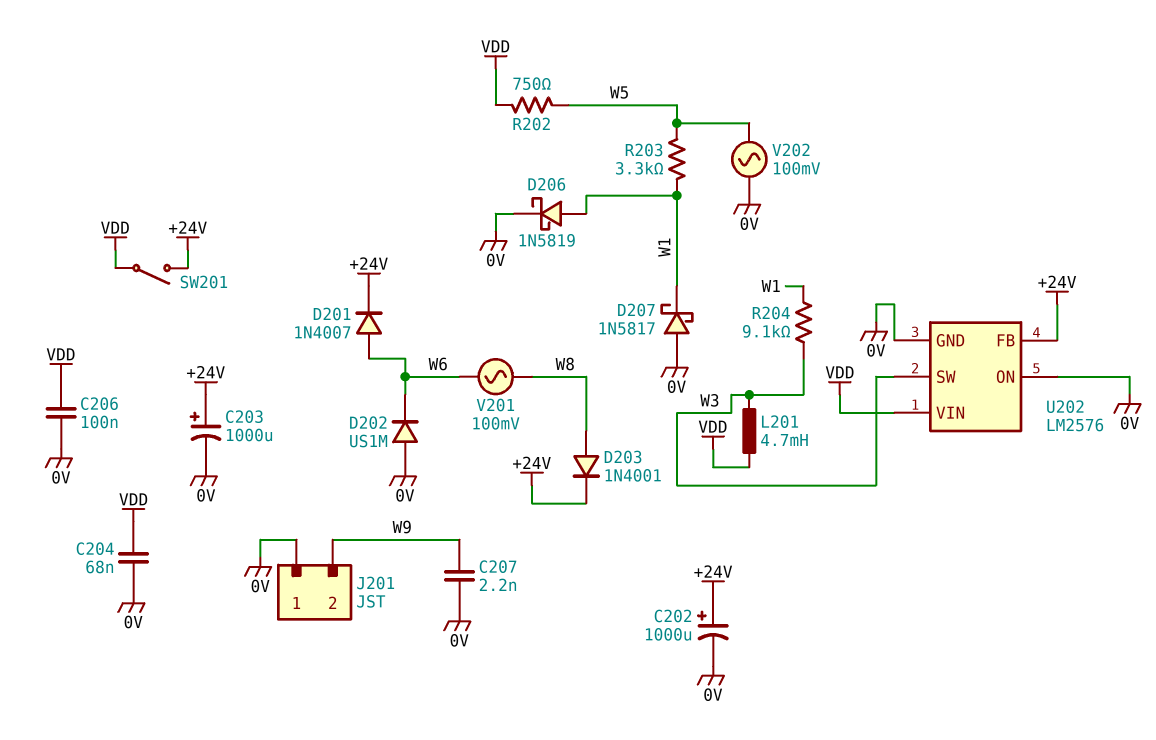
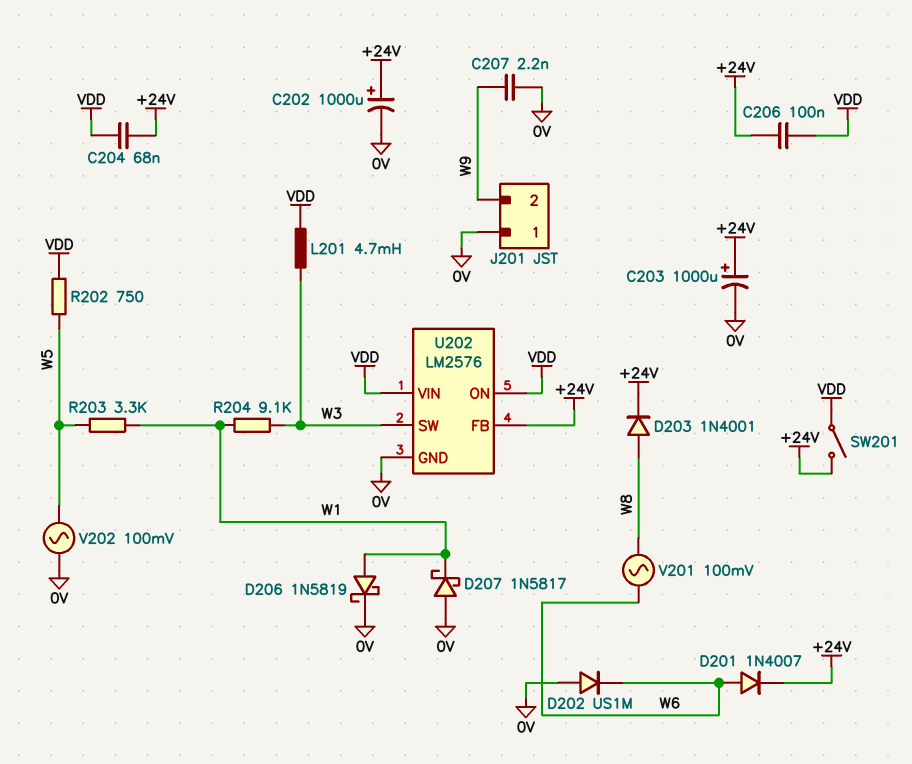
C204: 68nF (0V, VDD) -> 68nF (+24V, VDD)
C206: 100nF (0V, VDD) -> 100nF (+24V, VDD)
U202 pin ON: 0V -> VDD

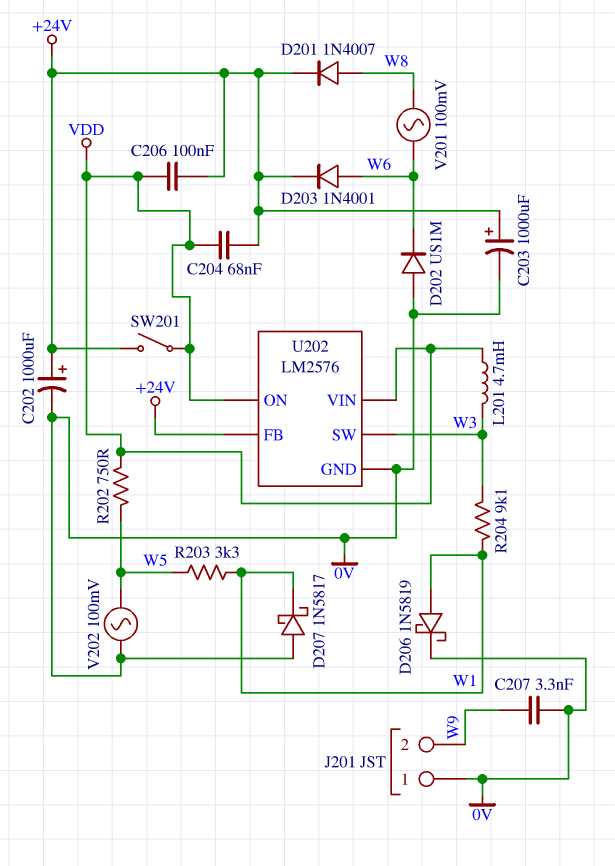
C207: 2.2nF (0V, W9) -> 3.3nF (0V, W9)
D201: diode 1N4007 (A W6, K +24V) -> diode 1N4007 (A W8, K +24V)
D203: diode 1N4001 (A W8, K +24V) -> diode 1N4001 (A W6, K +24V)

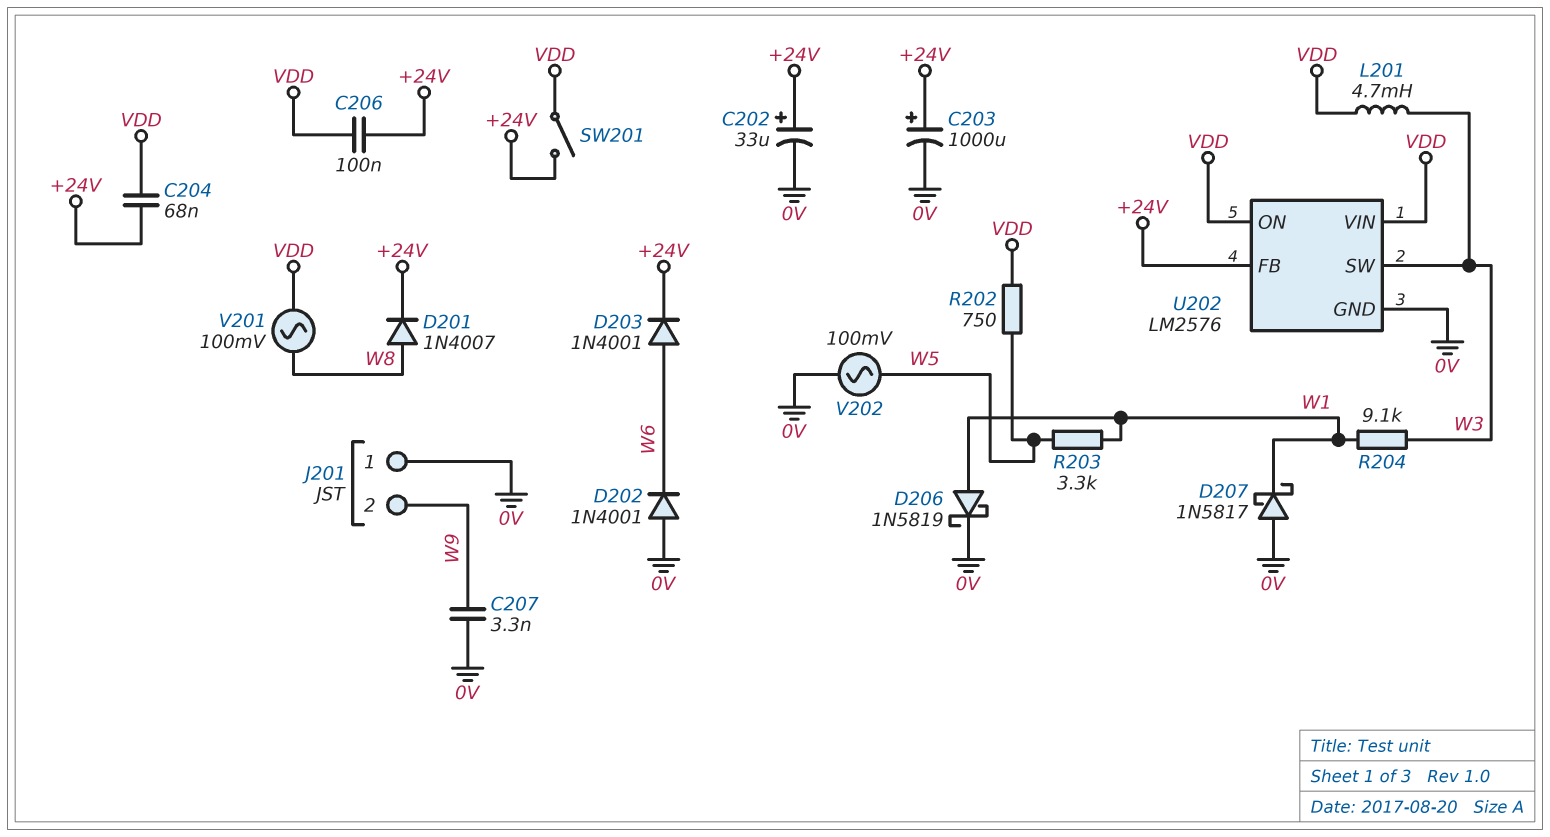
C202: 1000uF (plus +24V, minus 0V) -> 33uF (plus +24V, minus 0V)
D202: diode US1M (A 0V, K W6) -> diode 1N4001 (A 0V, K W6)
V201: AC 100mV (W6, W8) -> AC 100mV (VDD, W8)

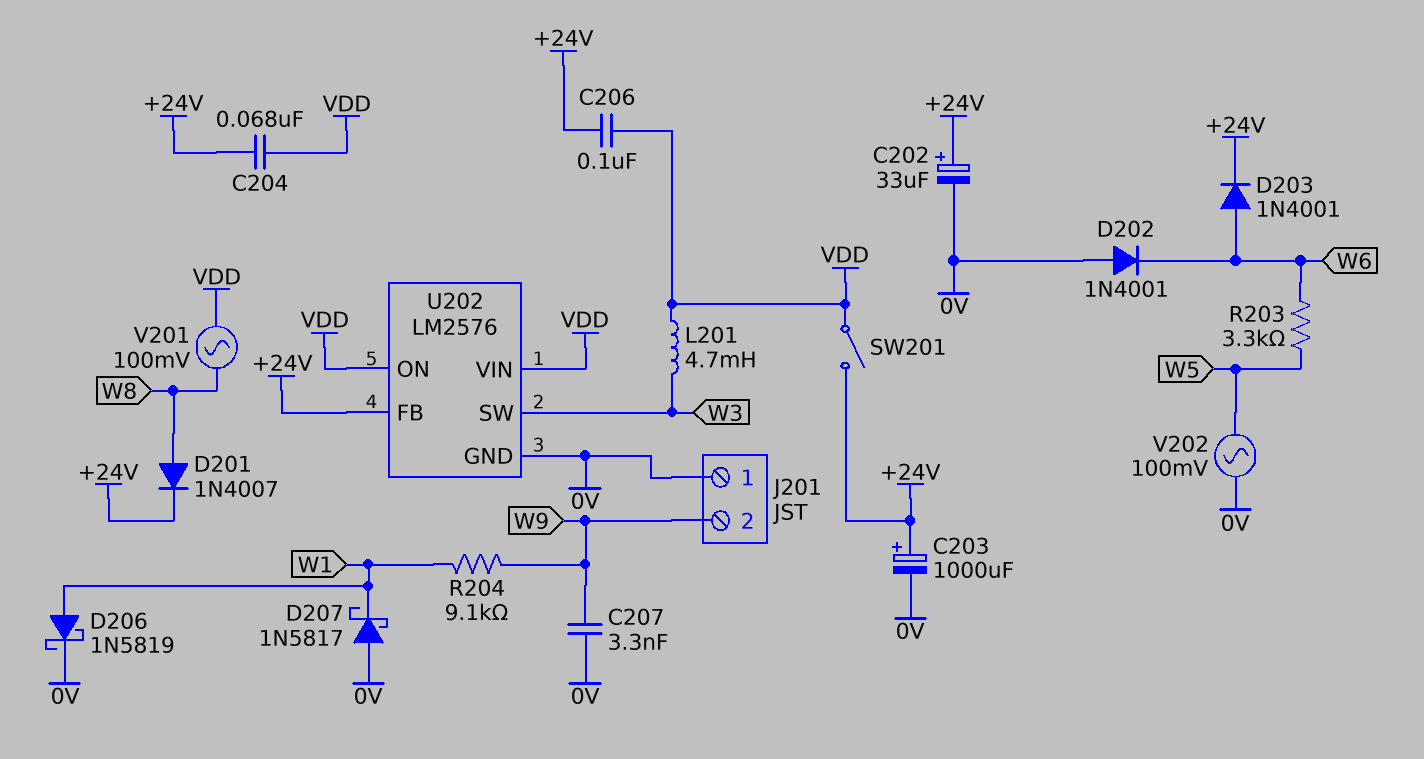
R202: 750 (VDD, W5) -> none
R203: 3.3k (W1, W5) -> 3.3k (W5, W6)
R204: 9.1k (W1, W3) -> 9.1k (W1, W9)

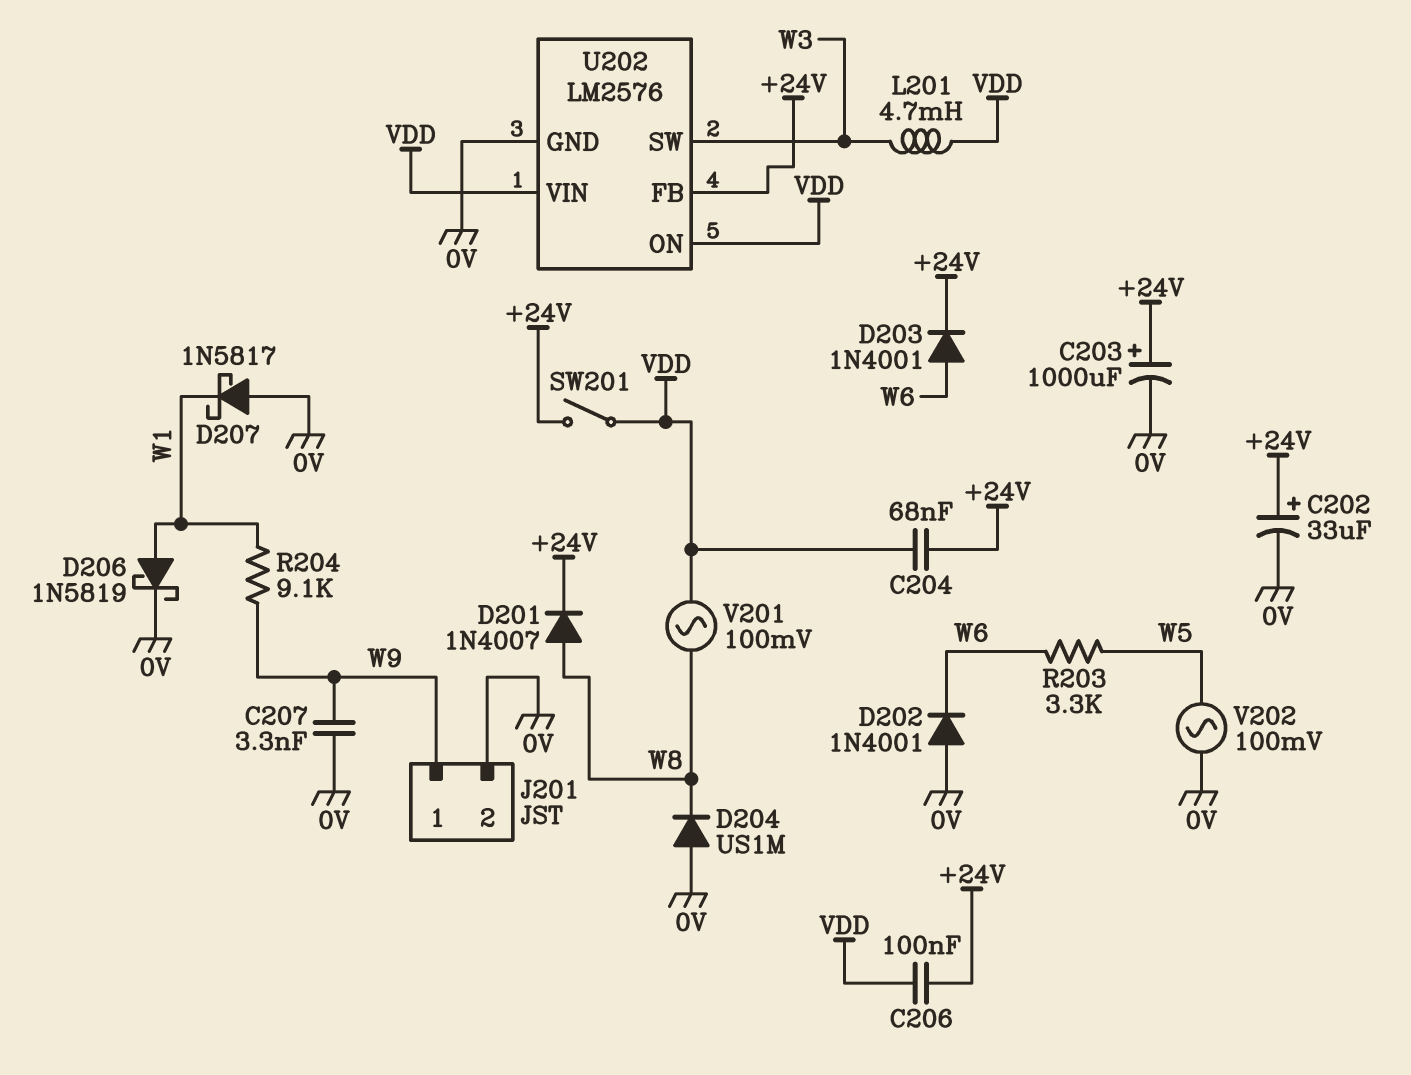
D204: none -> diode US1M (A 0V, K W8)
J201 pin 1: 0V -> W9
J201 pin 2: W9 -> 0V

